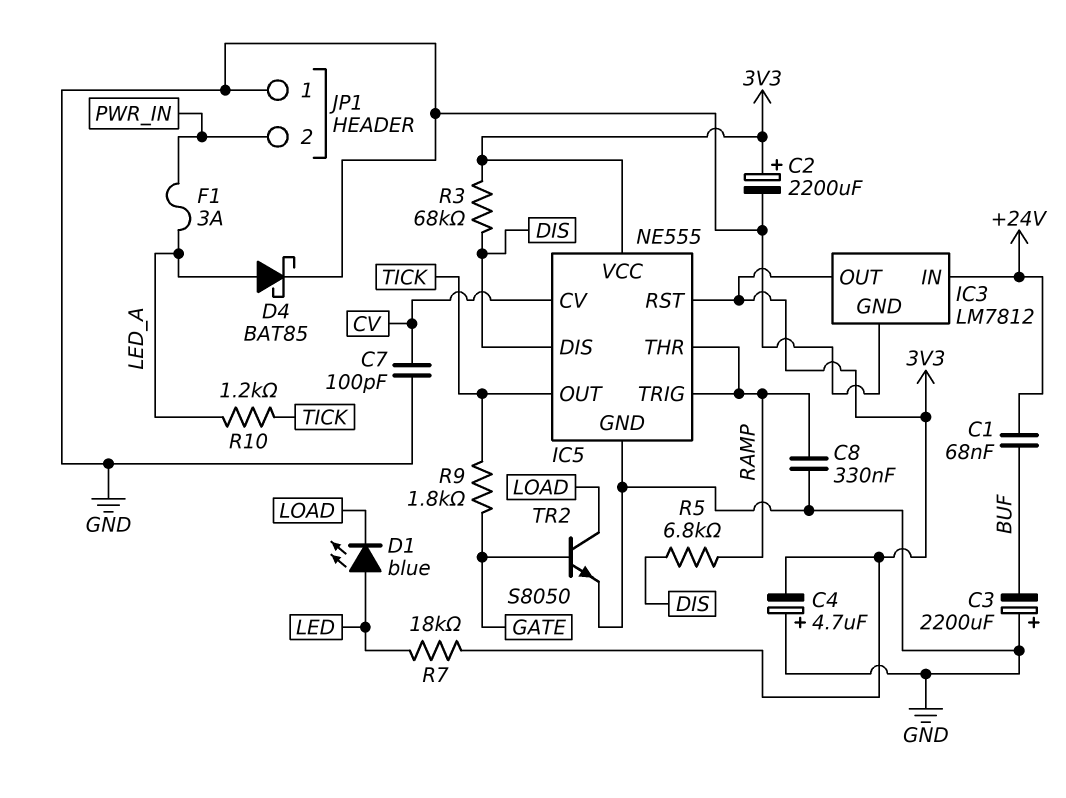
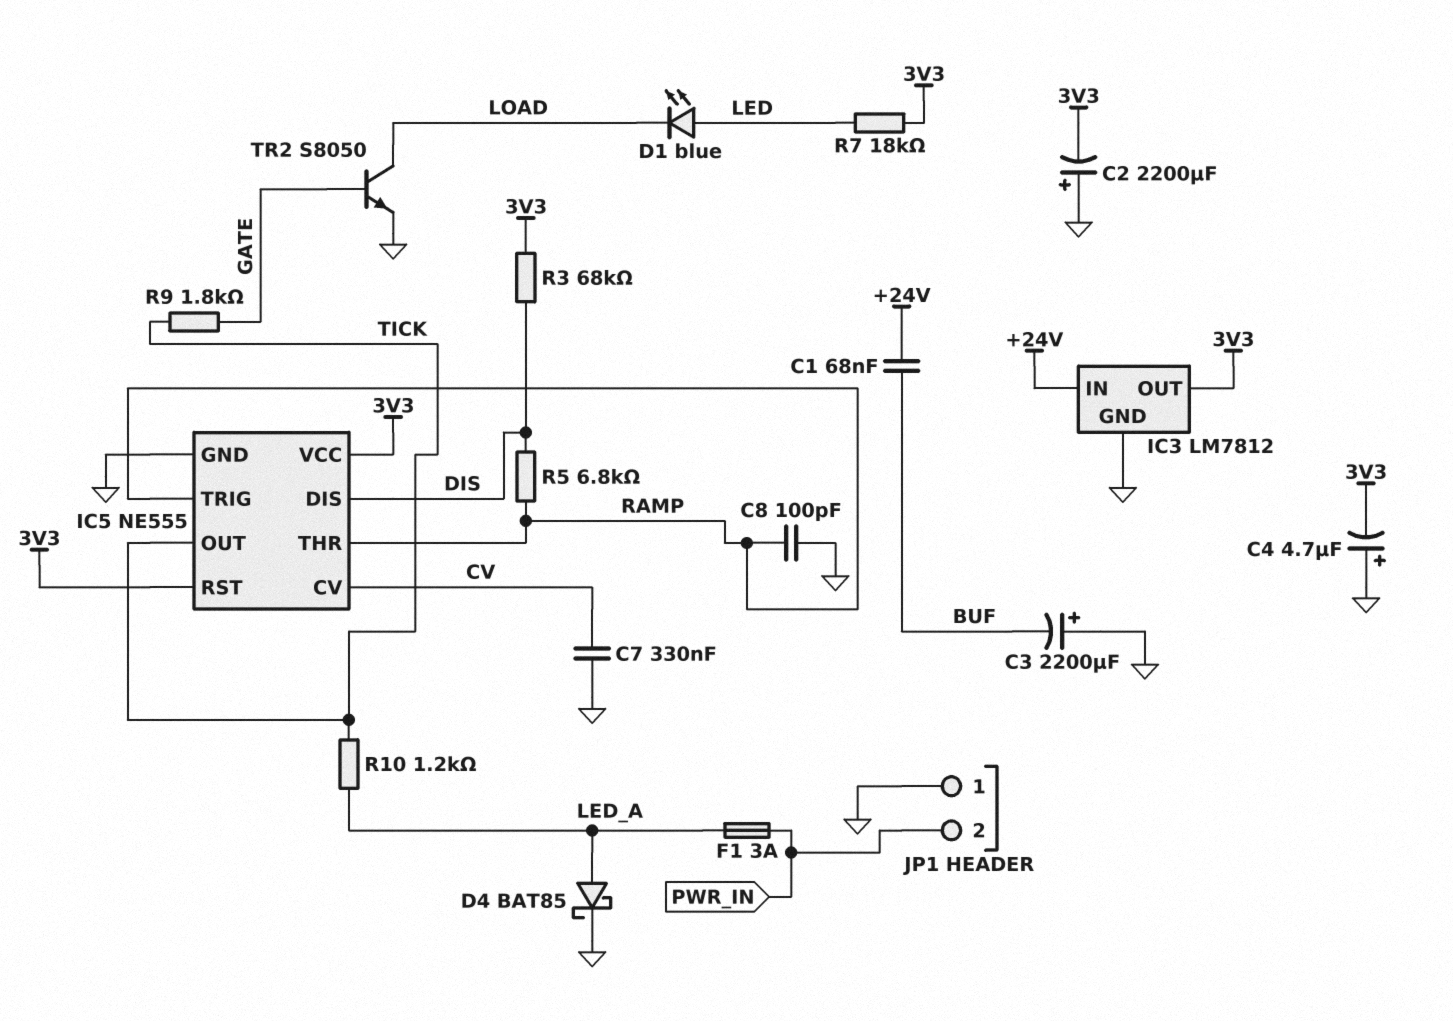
C2: 2200uF (plus 3V3, minus GND) -> 2200uF (plus GND, minus 3V3)
C7: 100pF (CV, GND) -> 330nF (CV, GND)
C8: 330nF (GND, RAMP) -> 100pF (GND, RAMP)

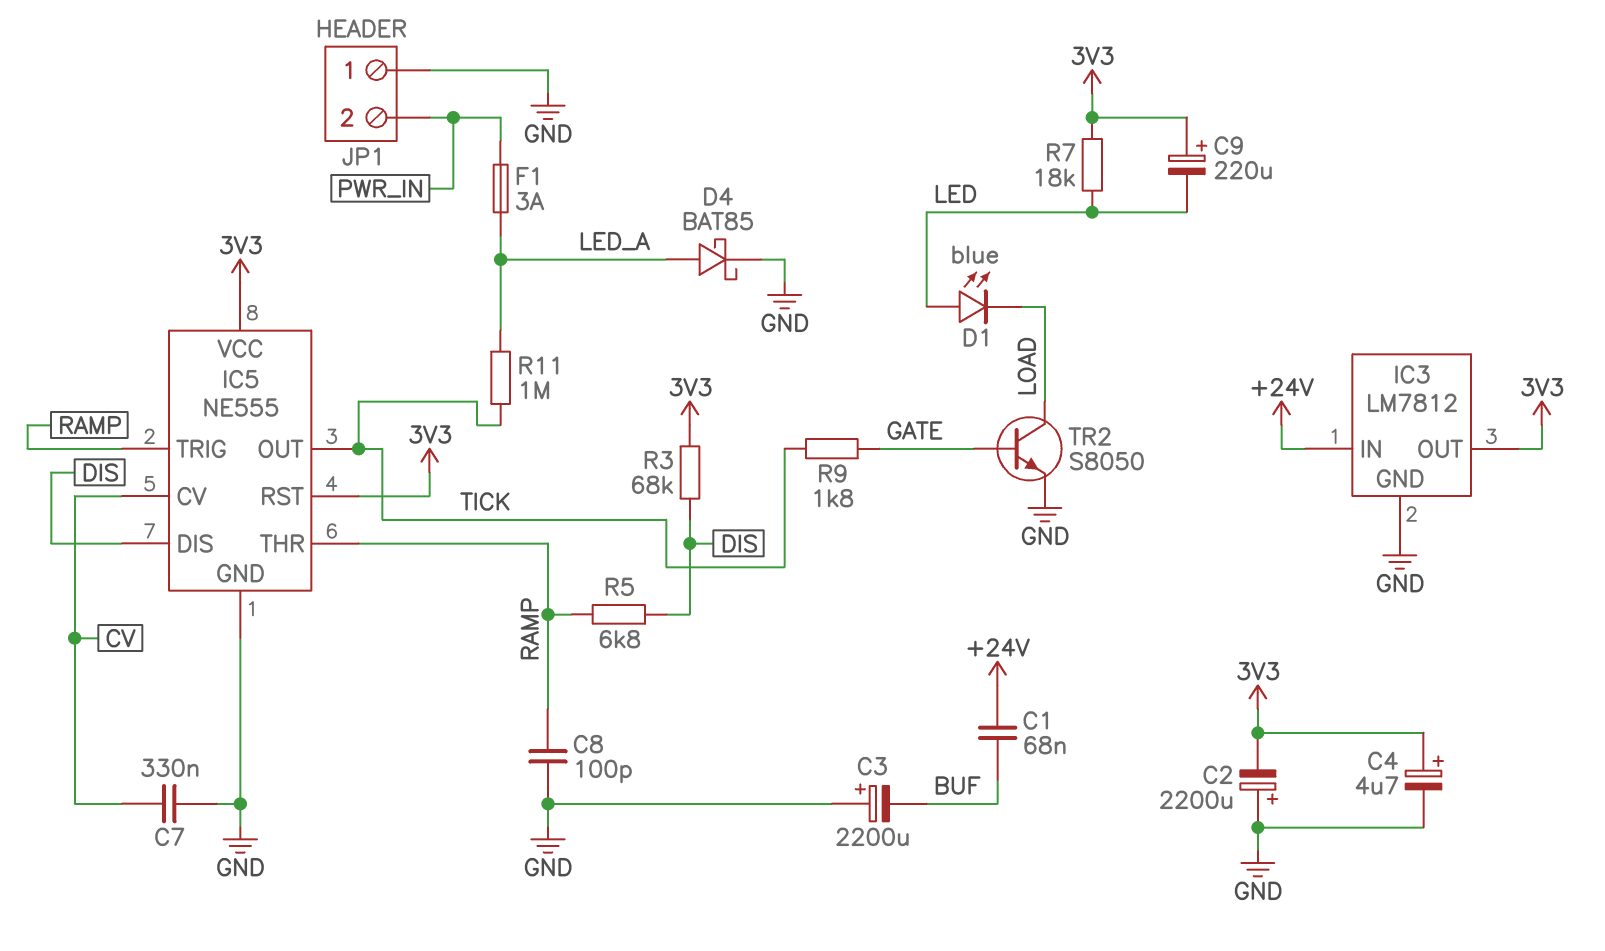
C4: 4.7uF (plus GND, minus 3V3) -> 4.7uF (plus 3V3, minus GND)
C9: none -> 220uF (plus 3V3, minus LED)
R10: 1.2k (LED_A, TICK) -> none
R11: none -> 1M (LED_A, TICK)

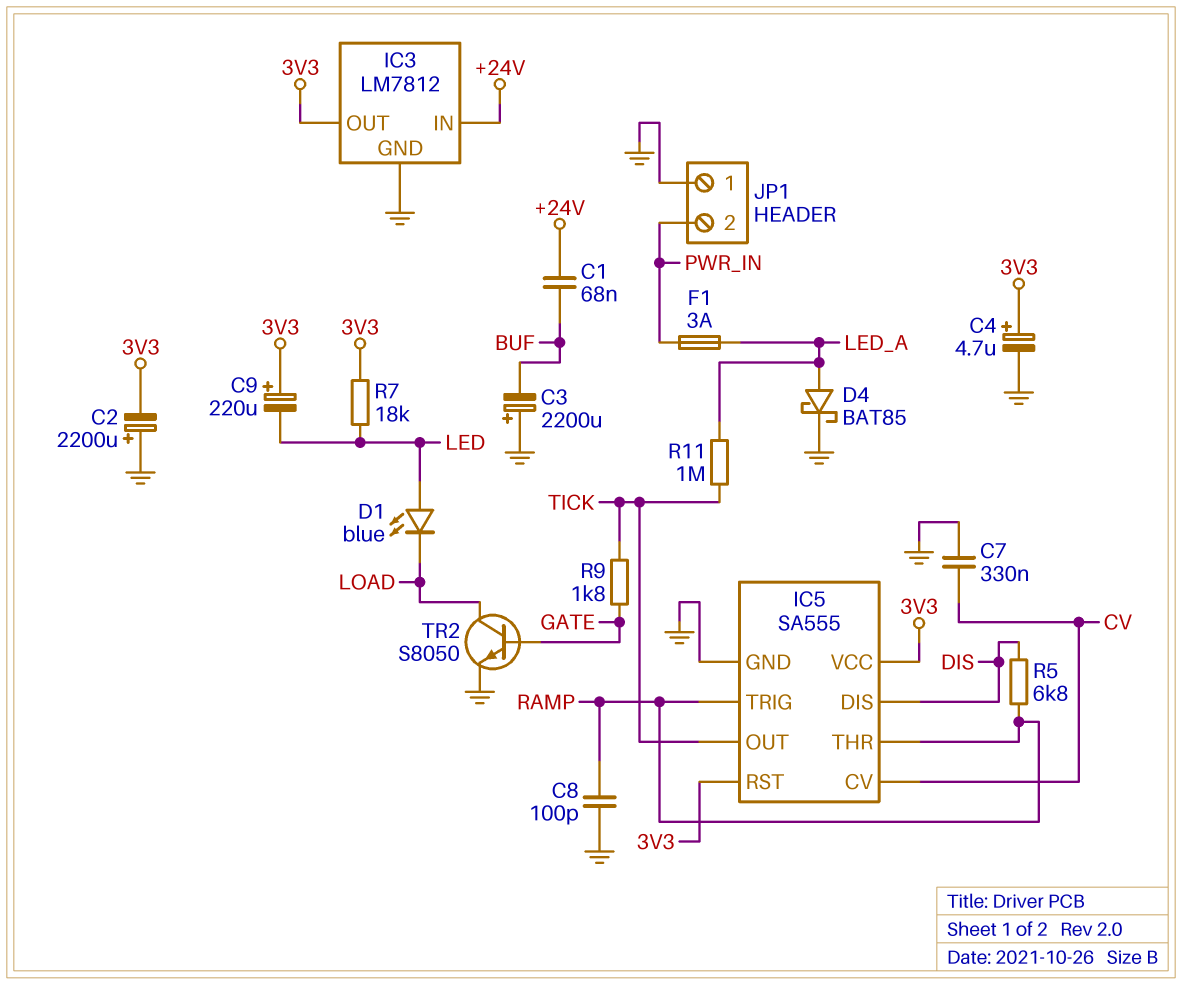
IC5: NE555 -> SA555
R3: 68k (3V3, DIS) -> none

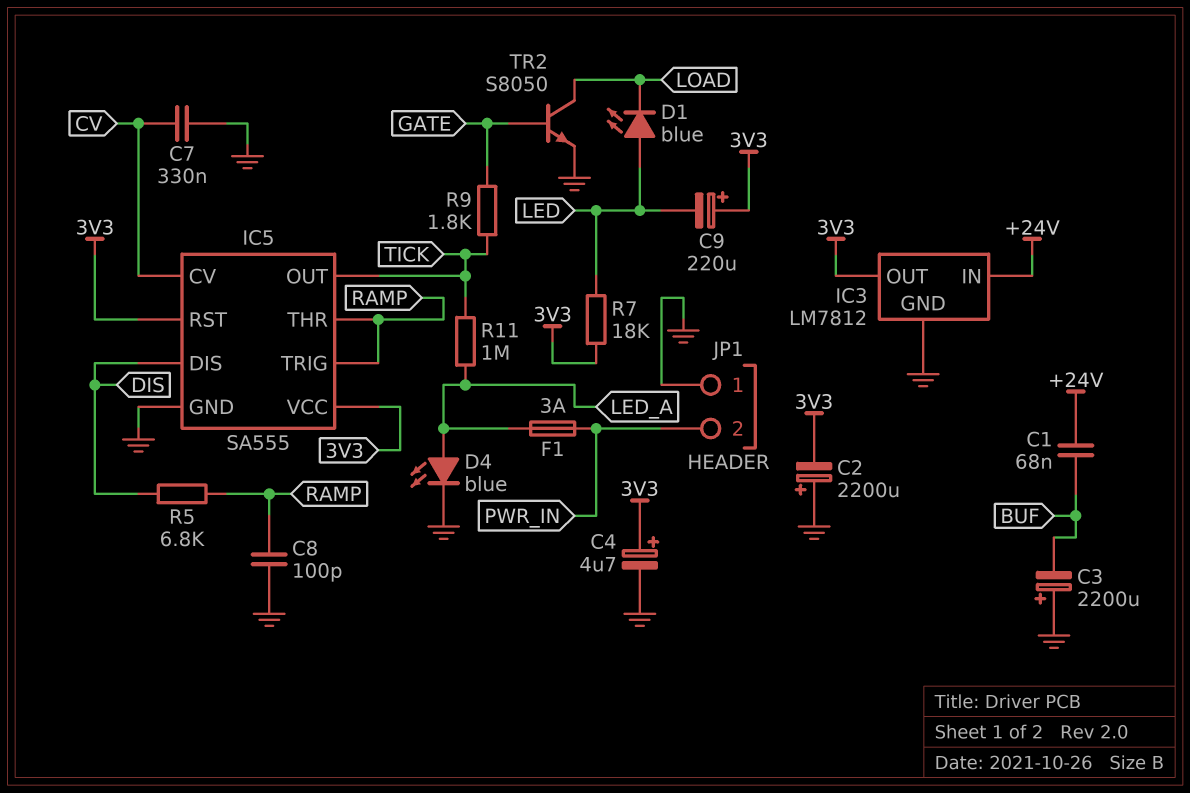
D4: schottky BAT85 (A LED_A, K GND) -> LED blue (A LED_A, K GND)

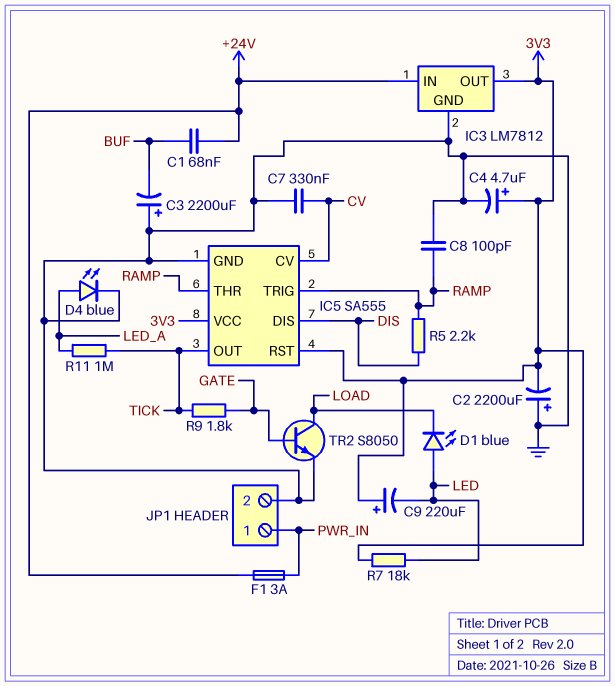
F1: 3A (LED_A, PWR_IN) -> 3A (+24V, PWR_IN)
JP1 pin 1: GND -> PWR_IN
JP1 pin 2: PWR_IN -> GND
R5: 6.8k (DIS, RAMP) -> 2.2k (DIS, RAMP)

